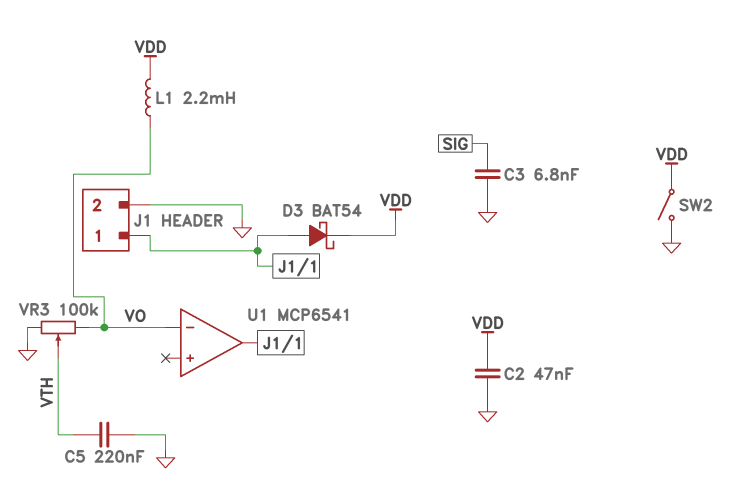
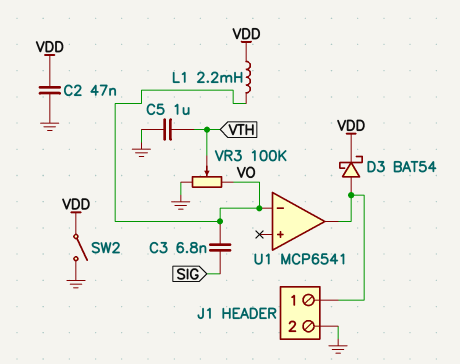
C3: 6.8nF (GND, SIG) -> 6.8nF (SIG, VO)
C5: 220nF (GND, VTH) -> 1uF (GND, VTH)

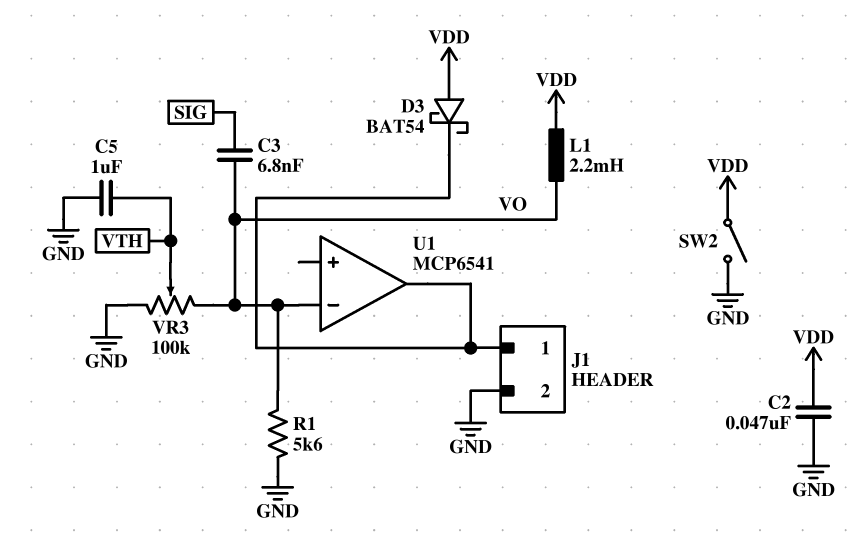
D3: schottky BAT54 (A J1/1, K VDD) -> schottky BAT54 (A VDD, K J1/1)
R1: none -> 5.6k (GND, VO)

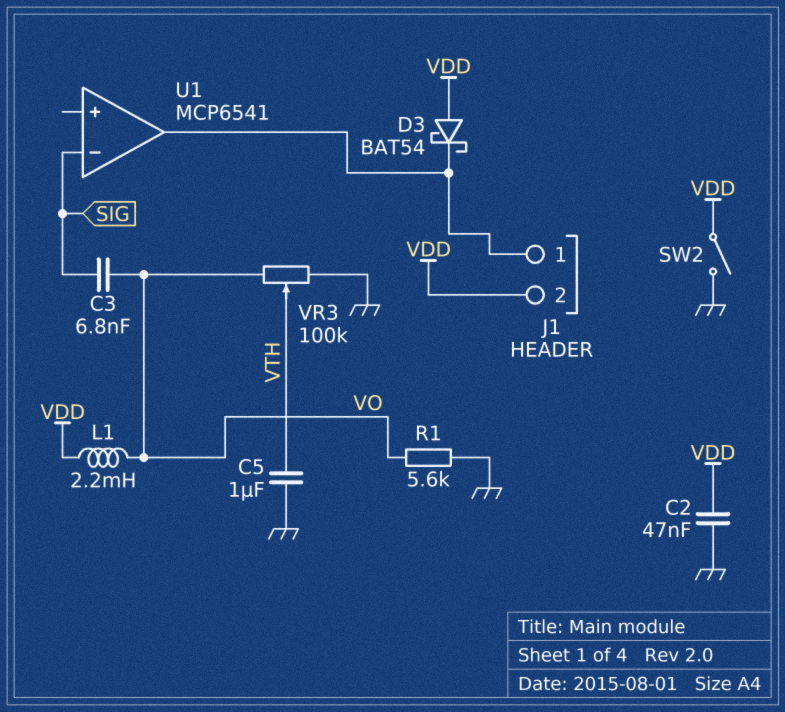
J1 pin 2: GND -> VDD
U1 pin in-: VO -> SIG

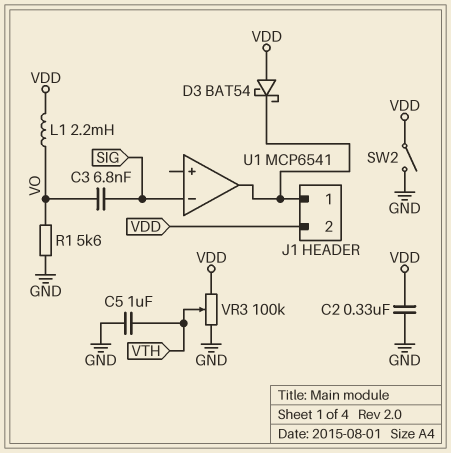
C2: 47nF (GND, VDD) -> 330nF (GND, VDD)
VR3: 100k (GND, VO, wiper VTH) -> 100k (GND, VDD, wiper VTH)

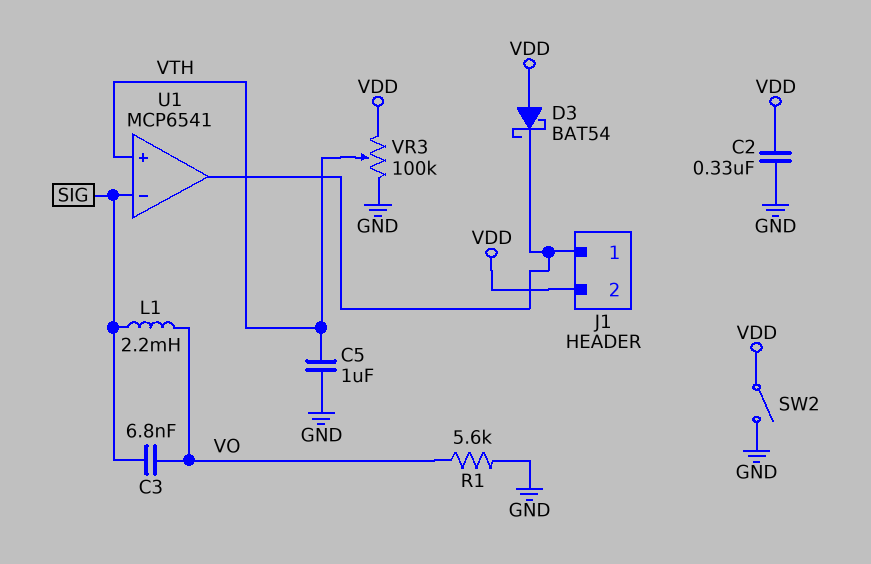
L1: 2.2mH (VDD, VO) -> 2.2mH (SIG, VO)
U1 pin in+: none -> VTH

